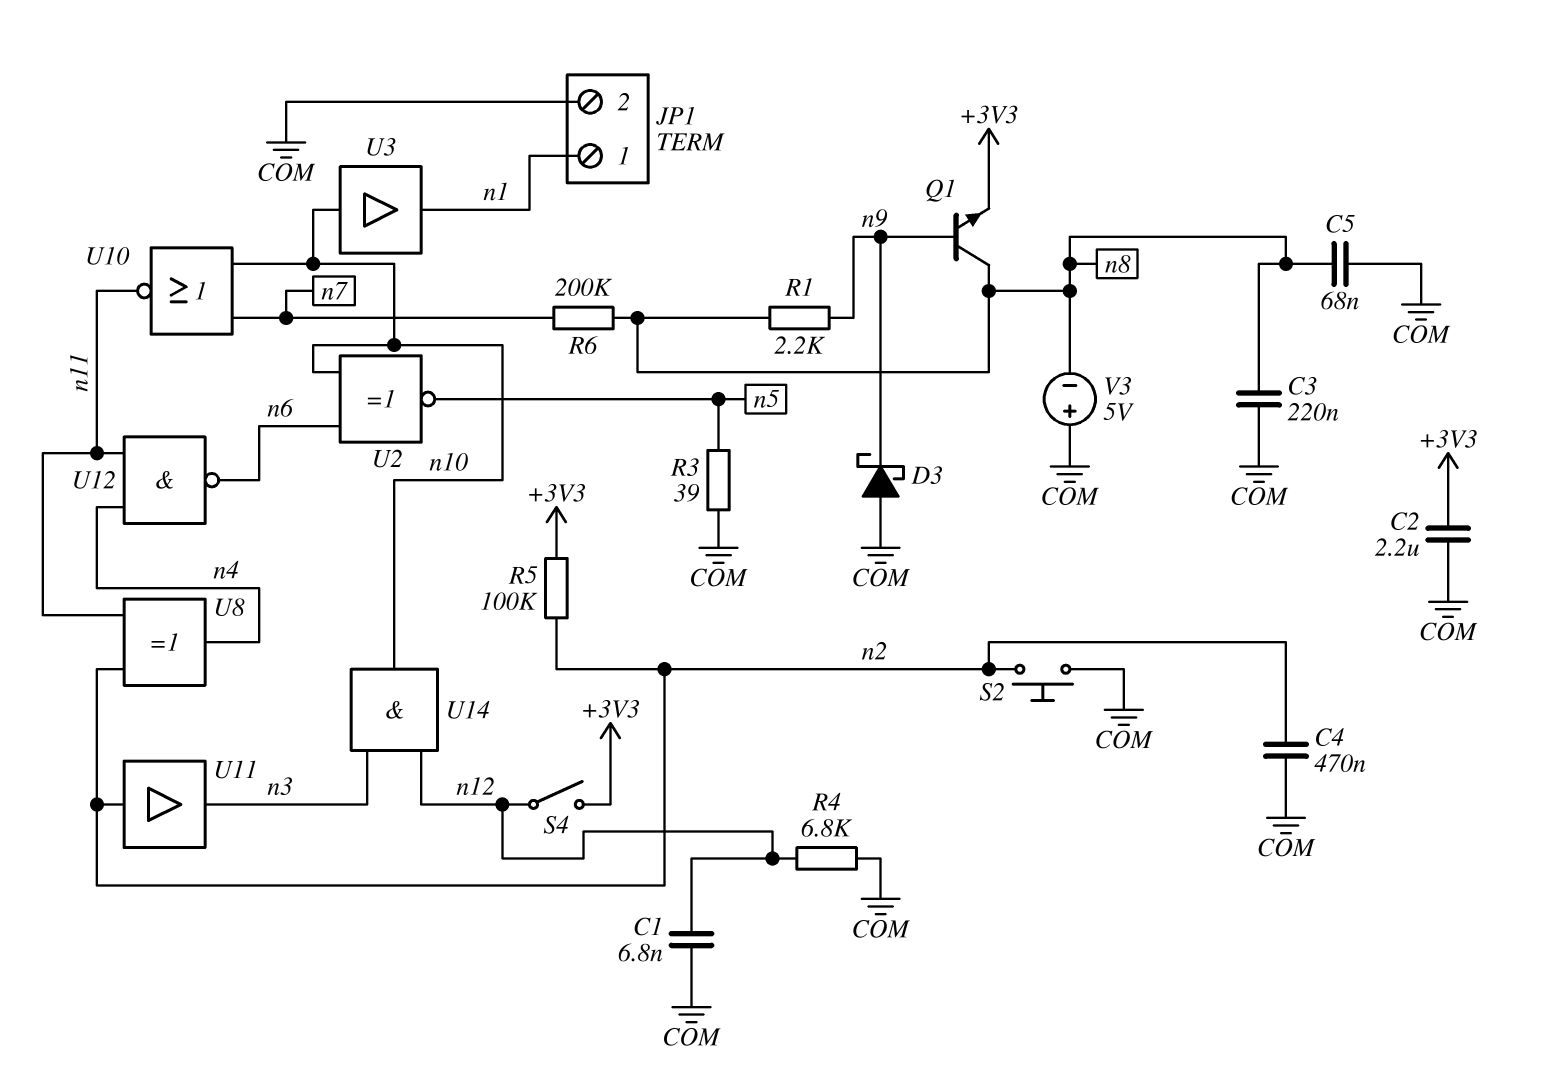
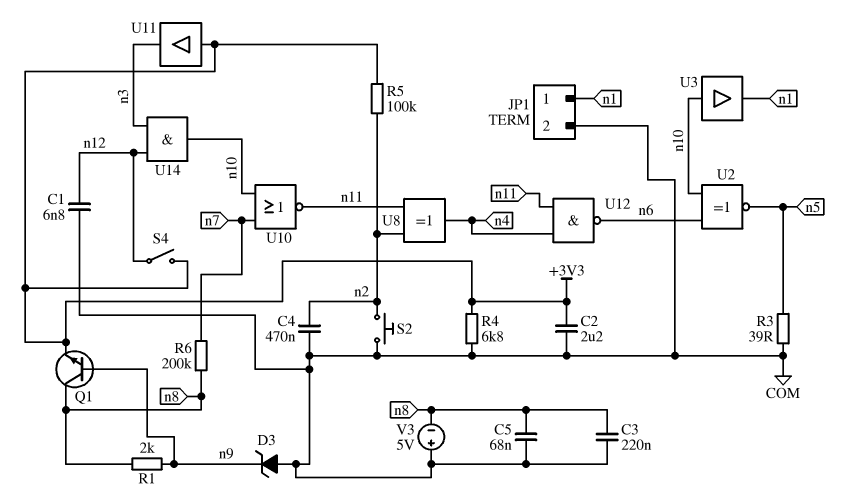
D3: schottky (A COM, K n9) -> zener (A COM, K n9)
R1: 2.2k (n8, n9) -> 2k (n8, n9)
R4: 6.8k (COM, n12) -> 6.8k (+3V3, COM)
U11: buffer (in n2, out n3) -> buffer (in +3V3, out n3)

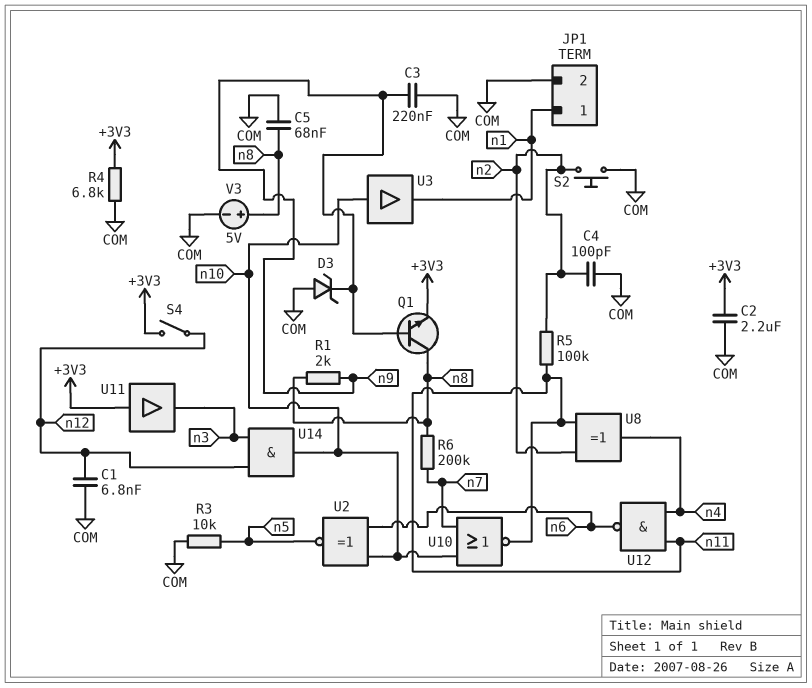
C3: 220nF (COM, n8) -> 220nF (COM, n9)
C4: 470nF (COM, n2) -> 100pF (COM, n2)
R3: 39 (COM, n5) -> 10k (COM, n5)
R5: 100k (+3V3, n2) -> 100k (n2, n11)
V3: 5V (plus COM, minus n8) -> 5V (plus n8, minus COM)

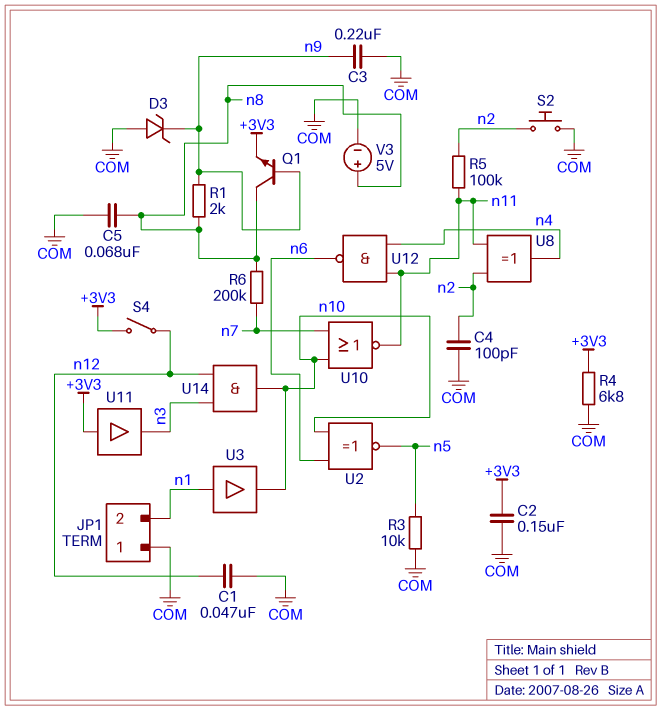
C1: 6.8nF (COM, n12) -> 47nF (COM, n12)
C2: 2.2uF (+3V3, COM) -> 150nF (+3V3, COM)
JP1 pin 1: n1 -> COM
JP1 pin 2: COM -> n1
U3: buffer (in n10, out n1) -> buffer (in n1, out n10)

